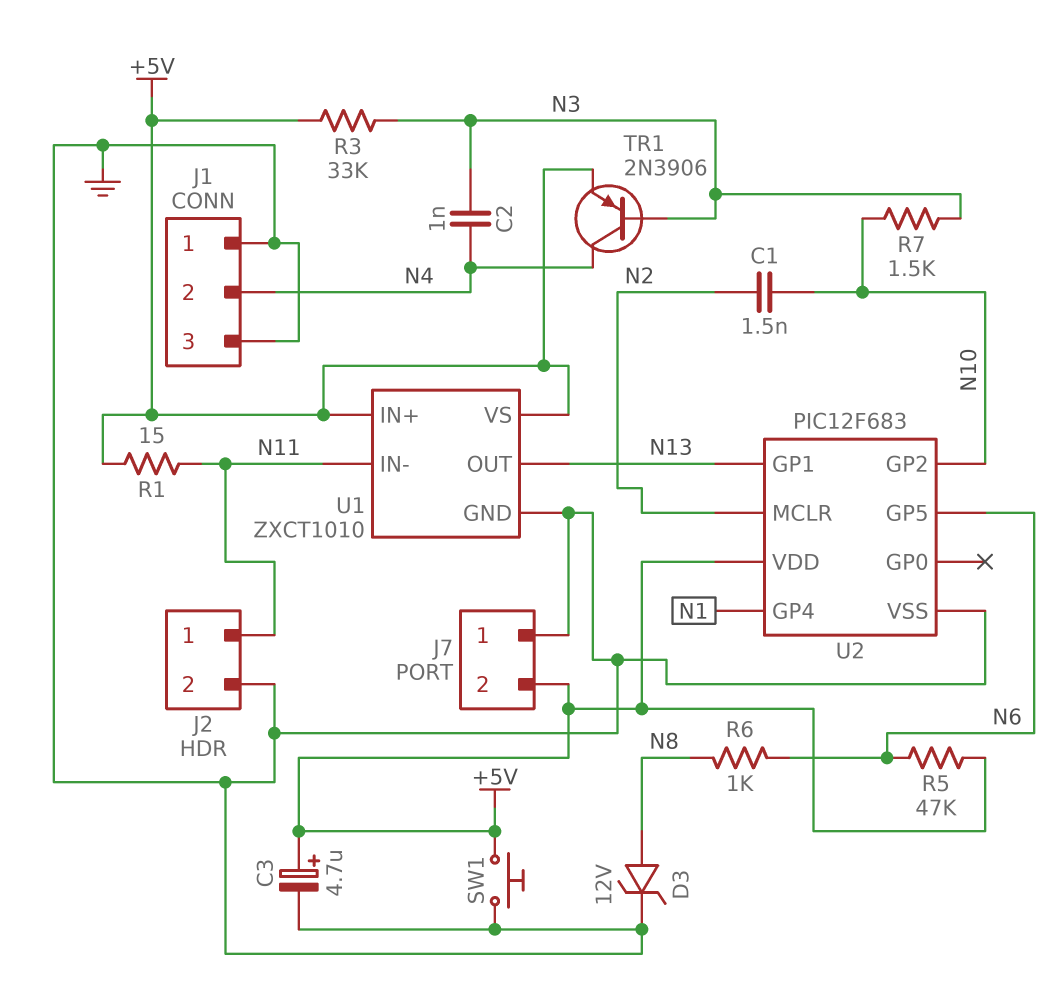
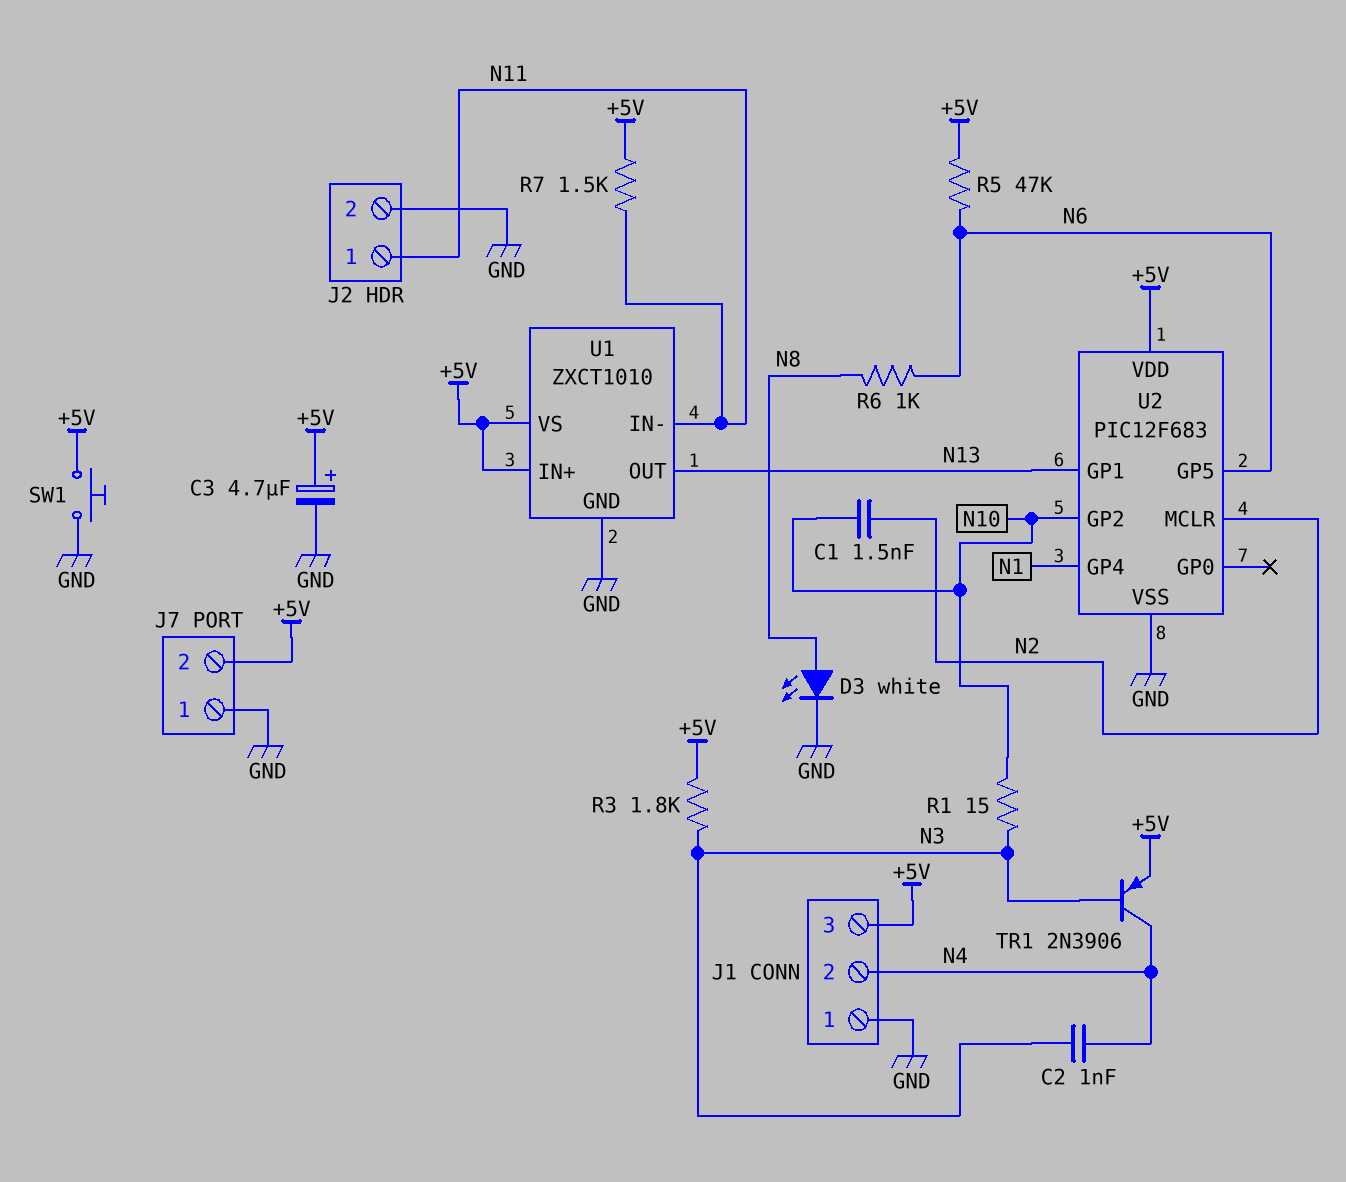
D3: zener 12V (A N8, K GND) -> LED white (A N8, K GND)
J1 pin 3: GND -> +5V
R1: 15 (+5V, N11) -> 15 (N3, N10)
R3: 33k (+5V, N3) -> 1.8k (+5V, N3)
R7: 1.5k (N3, N10) -> 1.5k (+5V, N11)

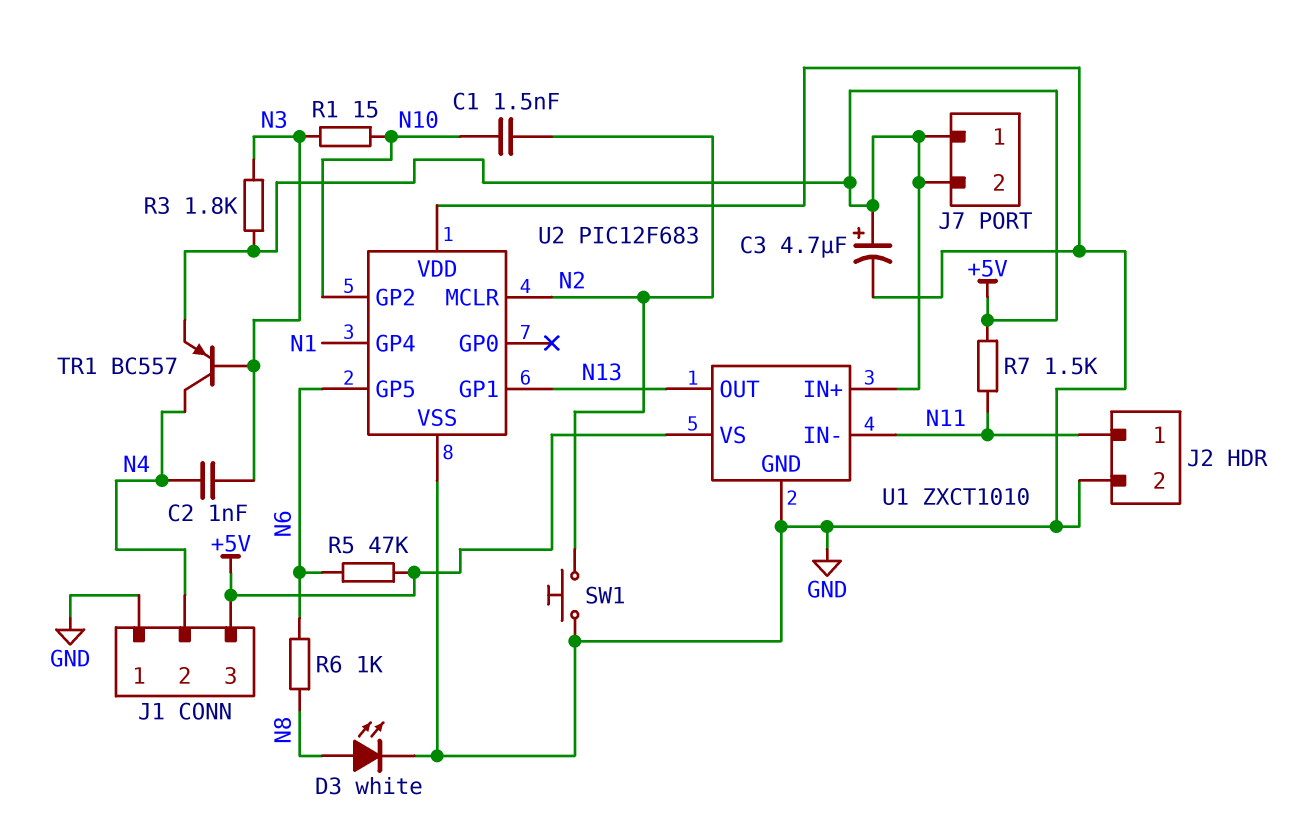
J7 pin 1: GND -> +5V
SW1: button (+5V, GND) -> button (GND, N2)
TR1: PNP 2N3906 (B N3, C N4, E +5V) -> PNP BC557 (B N3, C N4, E +5V)
U2 pin VDD: +5V -> GND

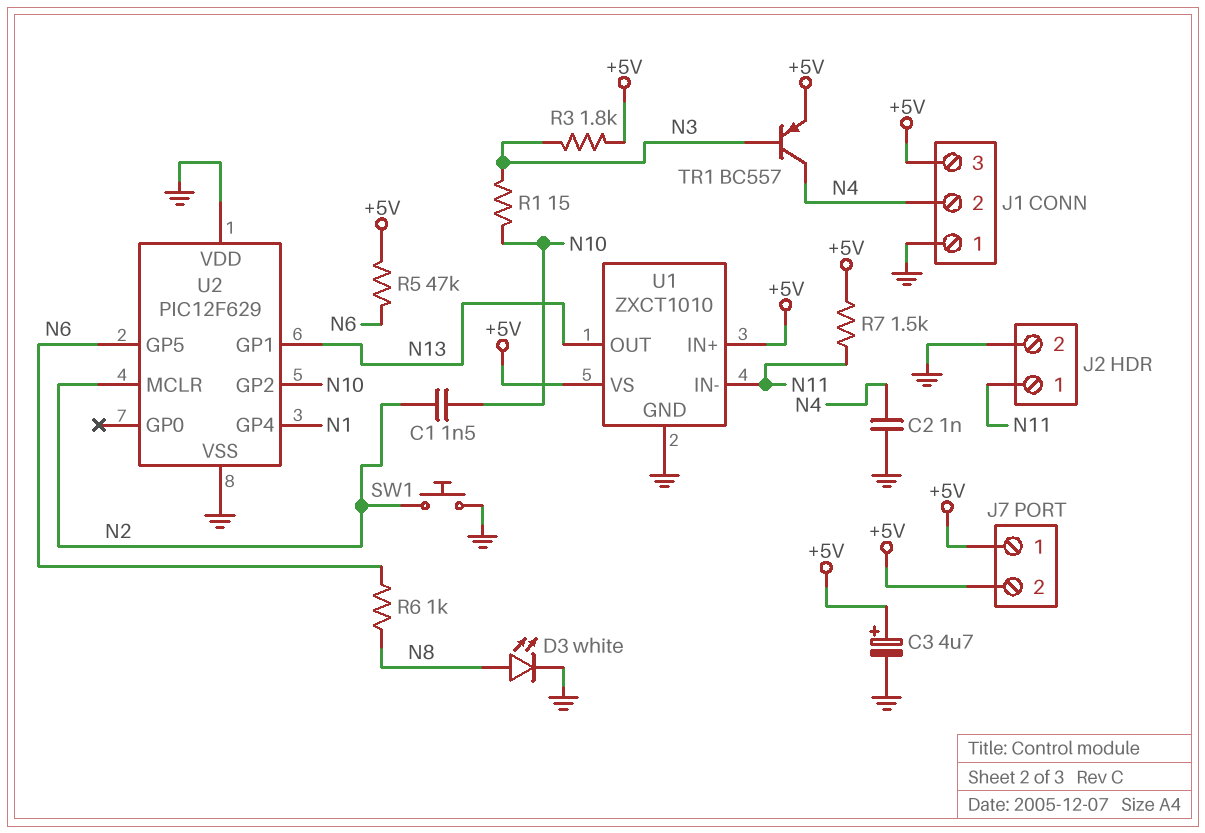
C2: 1nF (N3, N4) -> 1nF (GND, N4)
U2: PIC12F683 -> PIC12F629

